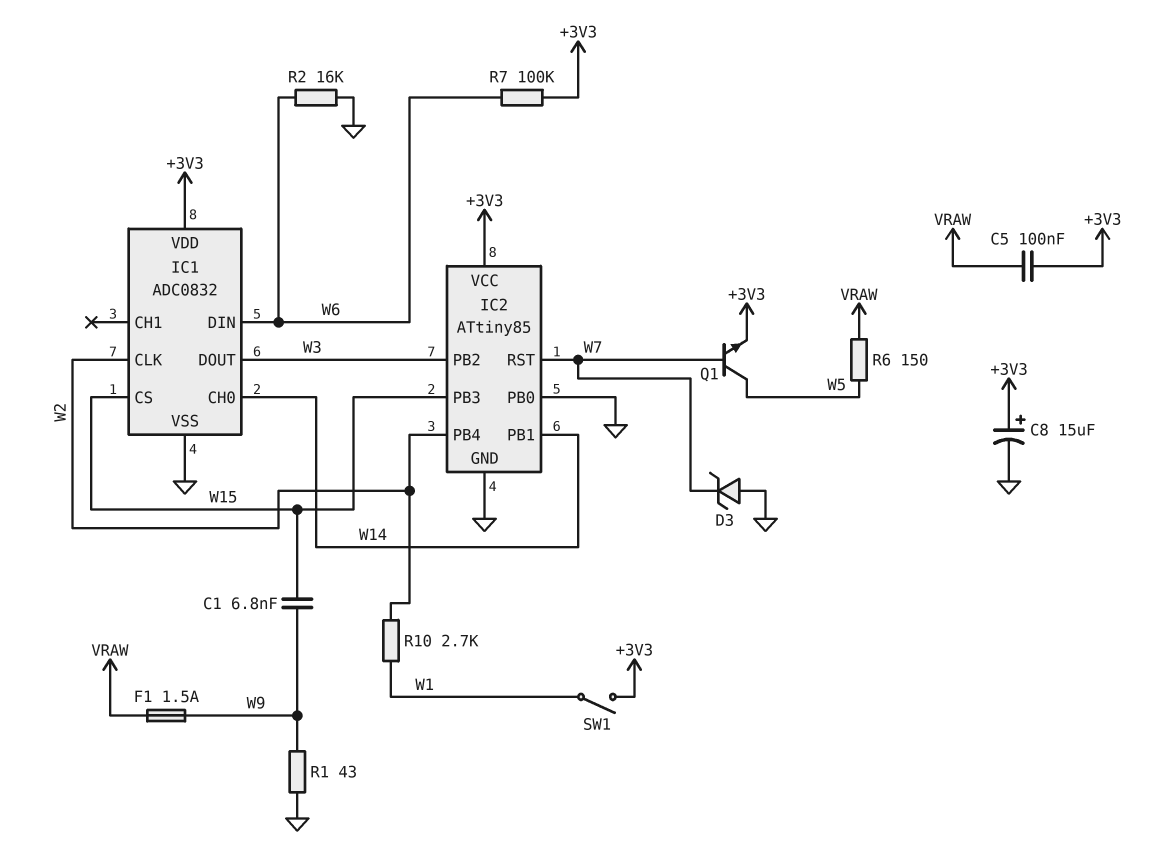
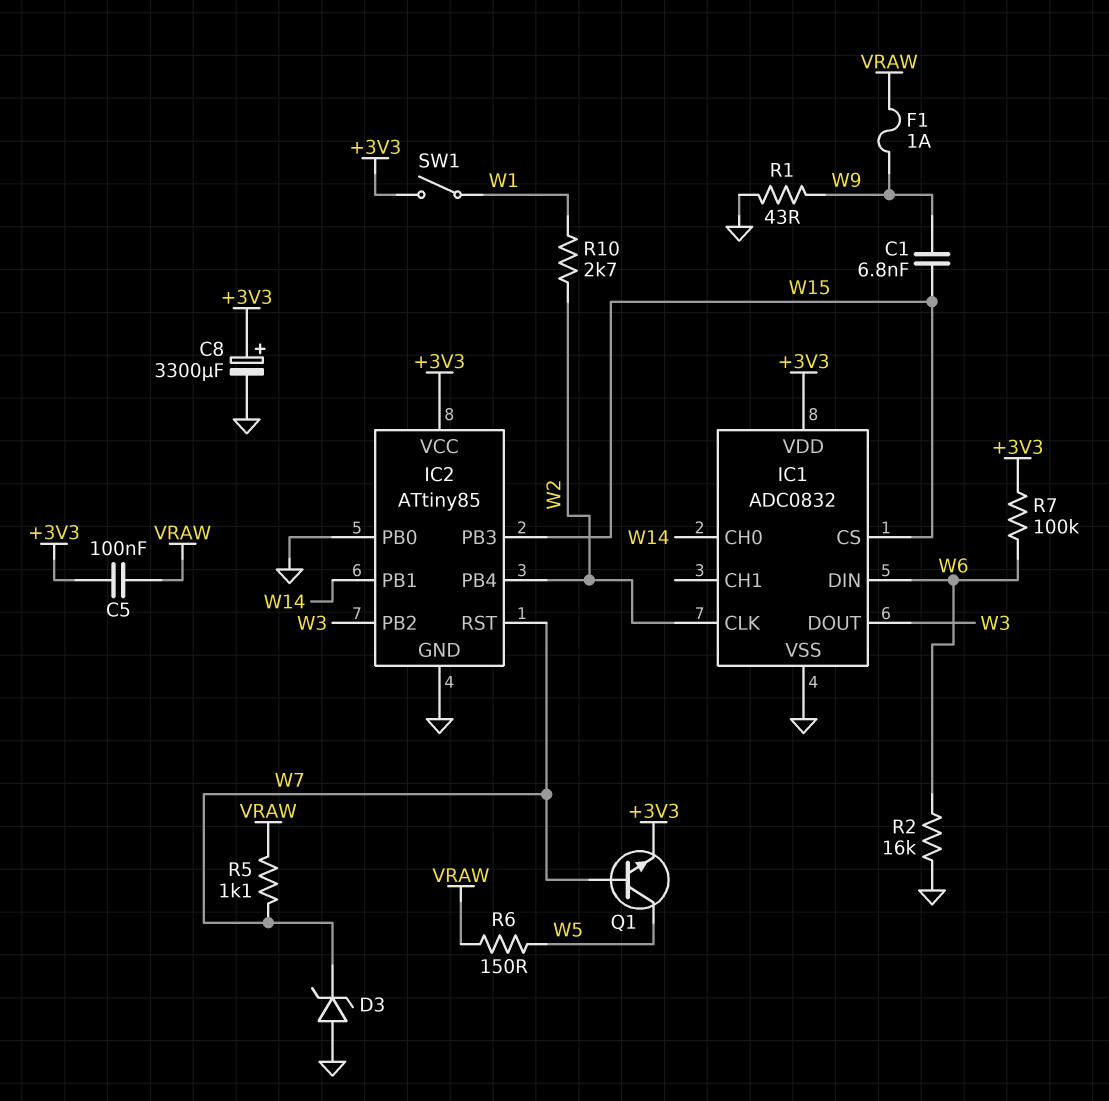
C8: 15uF (plus +3V3, minus GND) -> 3300uF (plus +3V3, minus GND)
F1: 1.5A (VRAW, W9) -> 1A (VRAW, W9)
R5: none -> 1.1k (VRAW, W7)

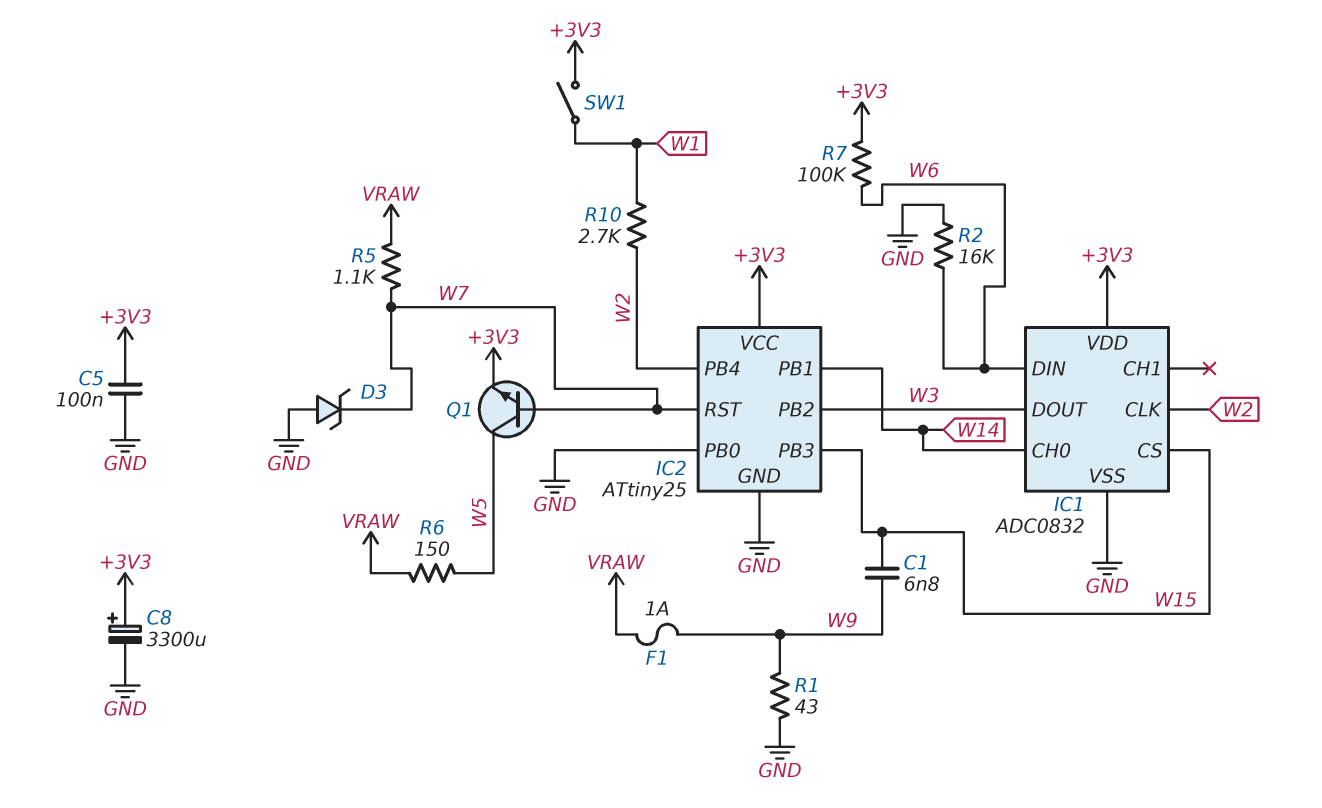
C5: 100nF (+3V3, VRAW) -> 100nF (+3V3, GND)
IC2: ATtiny85 -> ATtiny25

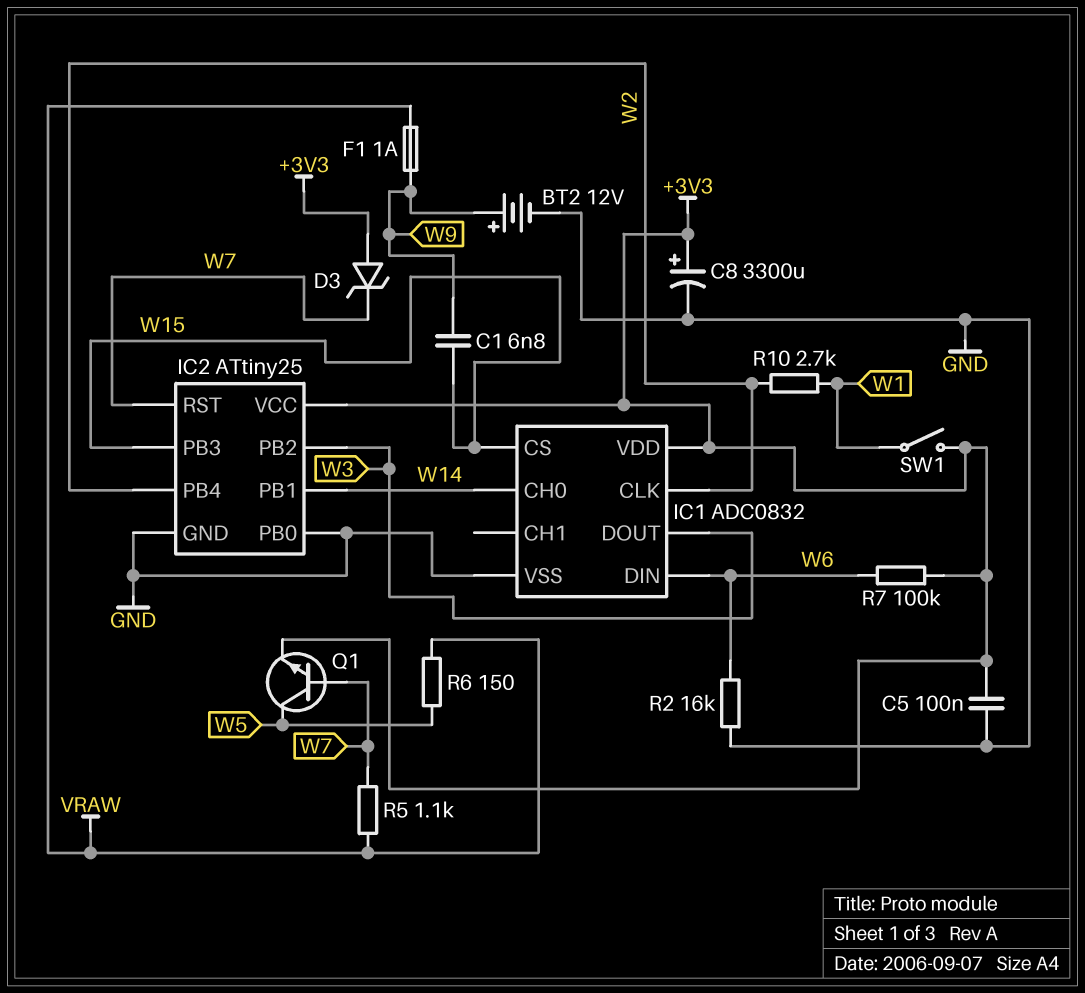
BT2: none -> 12V (plus W9, minus GND)
D3: zener (A GND, K W7) -> zener (A +3V3, K W7)
R1: 43 (GND, W9) -> none

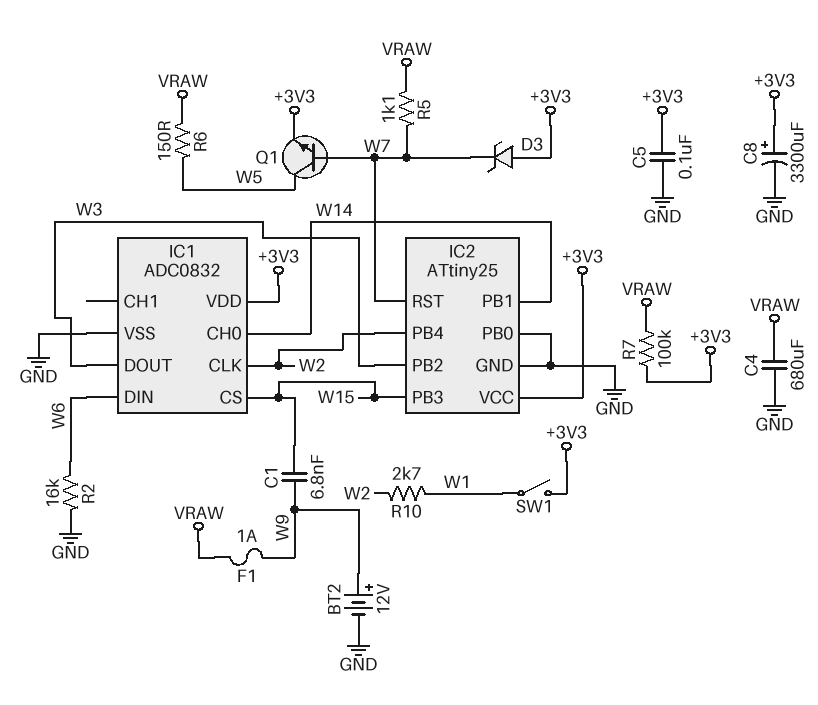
C4: none -> 680uF (GND, VRAW)
R7: 100k (+3V3, W6) -> 100k (+3V3, VRAW)

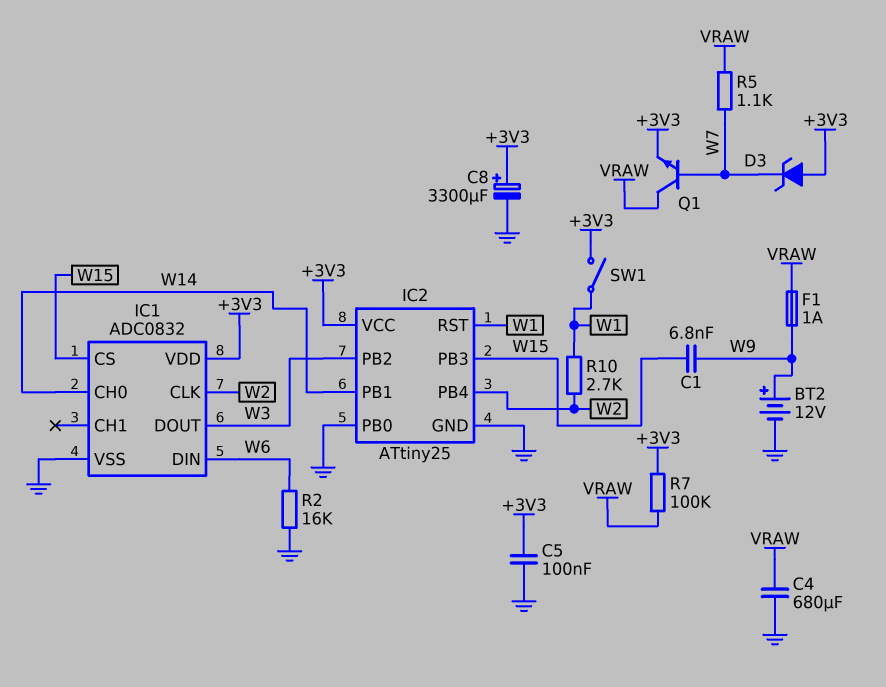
IC2 pin RST: W7 -> W1
Q1: NPN (B W7, C W5, E +3V3) -> NPN (B W7, C VRAW, E +3V3)
R6: 150 (VRAW, W5) -> none

